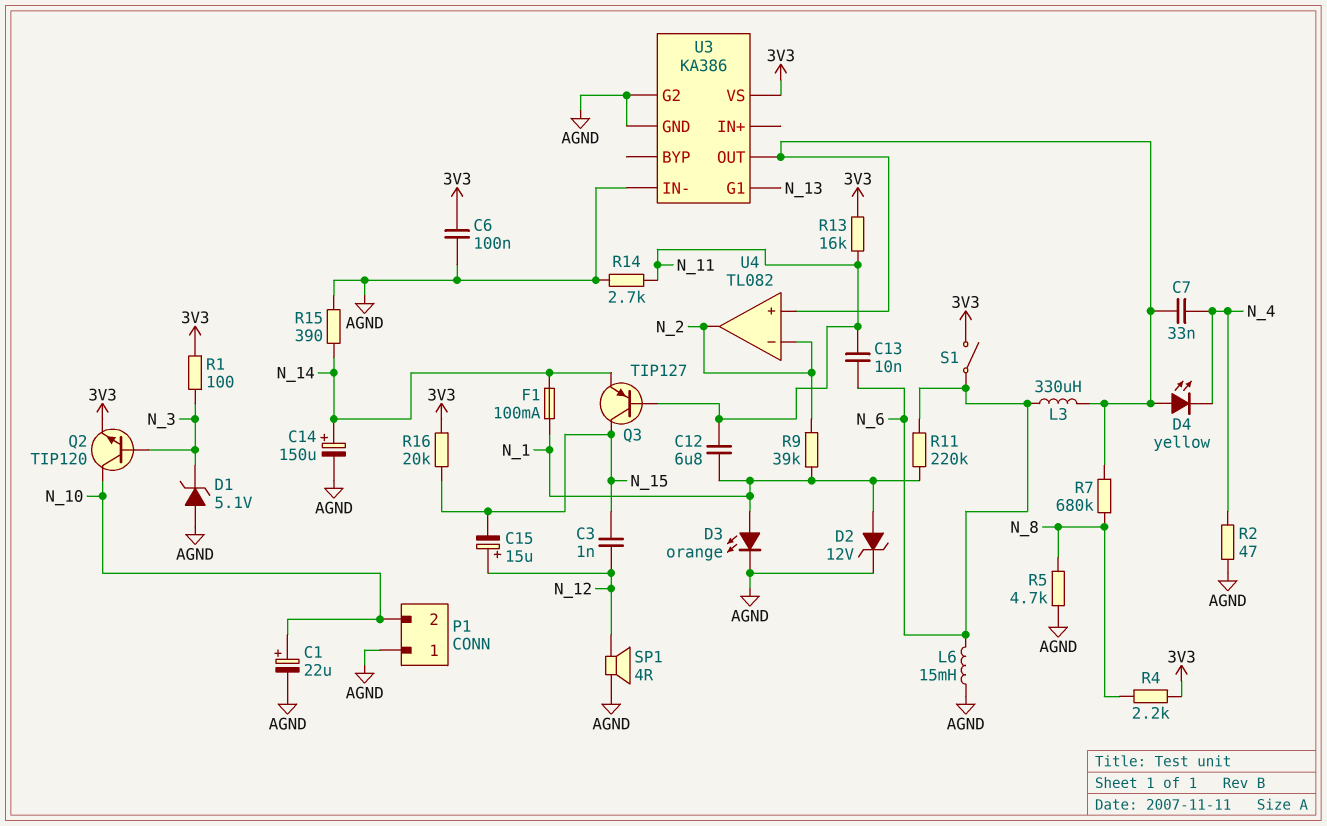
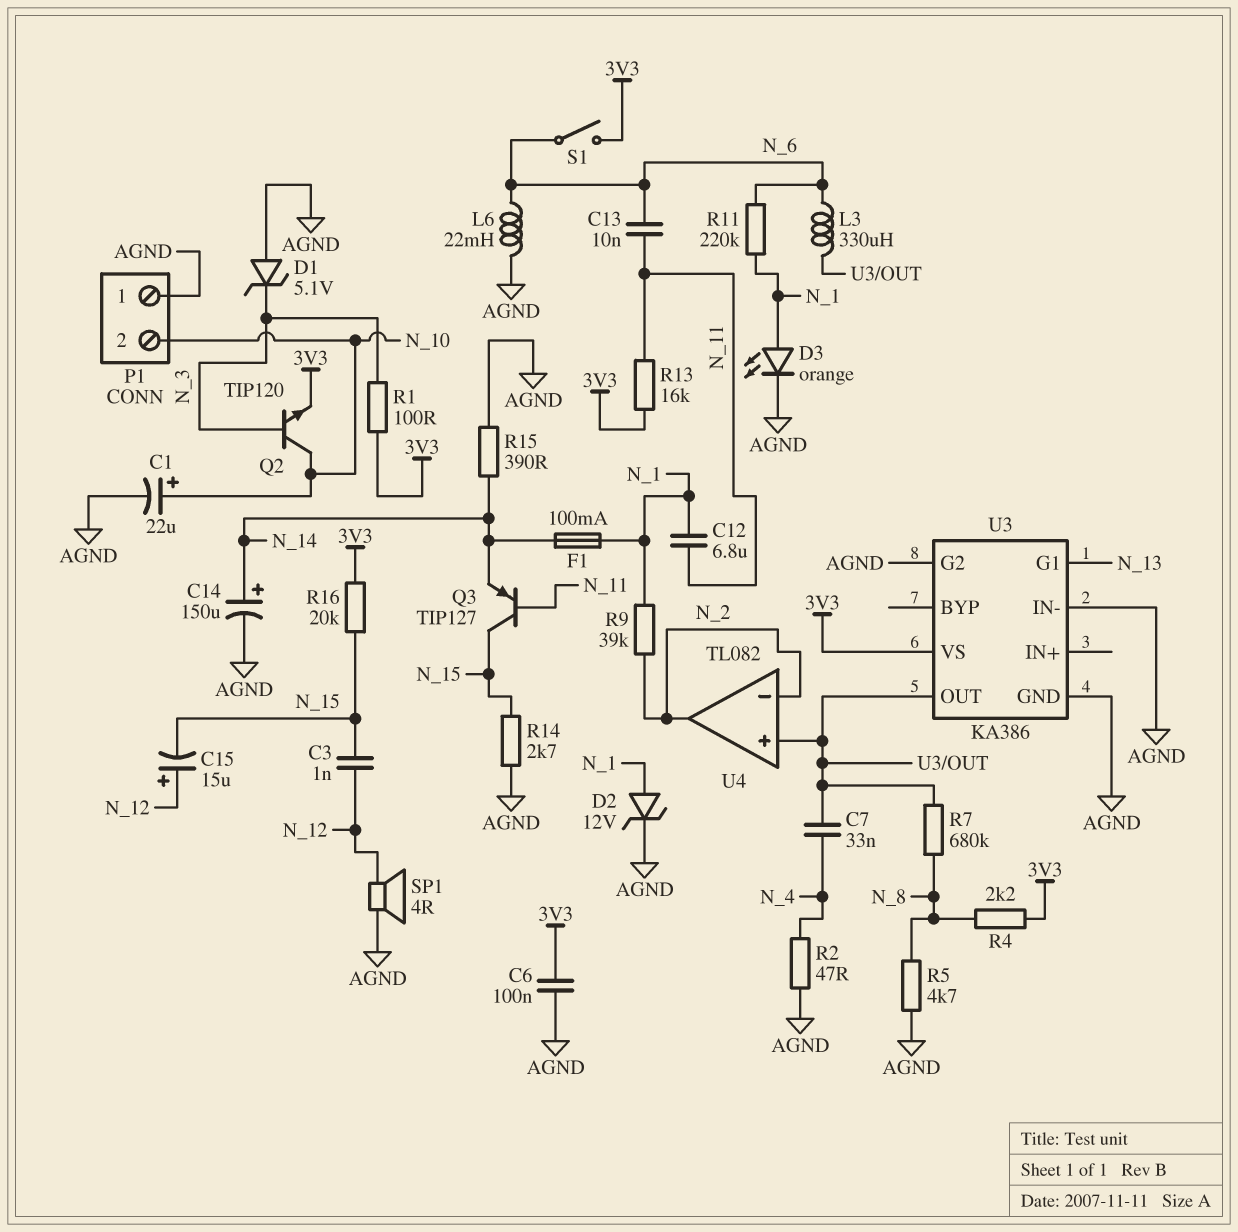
D4: LED yellow (A U3/OUT, K N_4) -> none
L6: 15mH (AGND, N_6) -> 22mH (AGND, N_6)
R14: 2.7k (AGND, N_11) -> 2.7k (AGND, N_15)

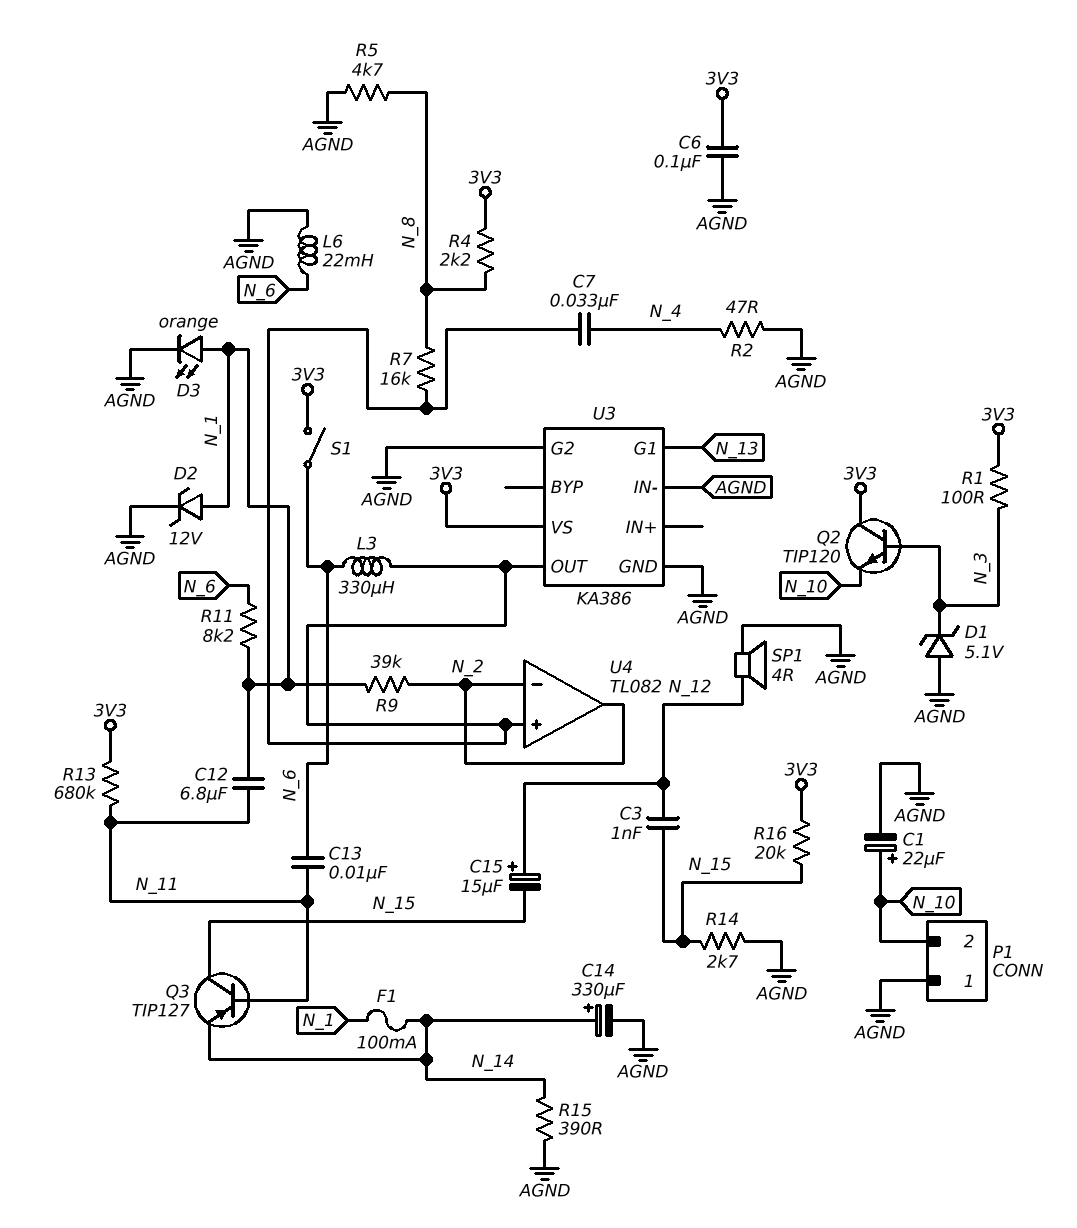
C14: 150uF (plus N_14, minus AGND) -> 330uF (plus N_14, minus AGND)
Q2: NPN TIP120 (B N_3, C N_10, E 3V3) -> NPN TIP120 (B N_3, C 3V3, E N_10)
R7: 680k (N_8, U3/OUT) -> 16k (N_8, U3/OUT)
R11: 220k (N_1, N_6) -> 8.2k (N_1, N_6)
R13: 16k (3V3, N_11) -> 680k (3V3, N_11)

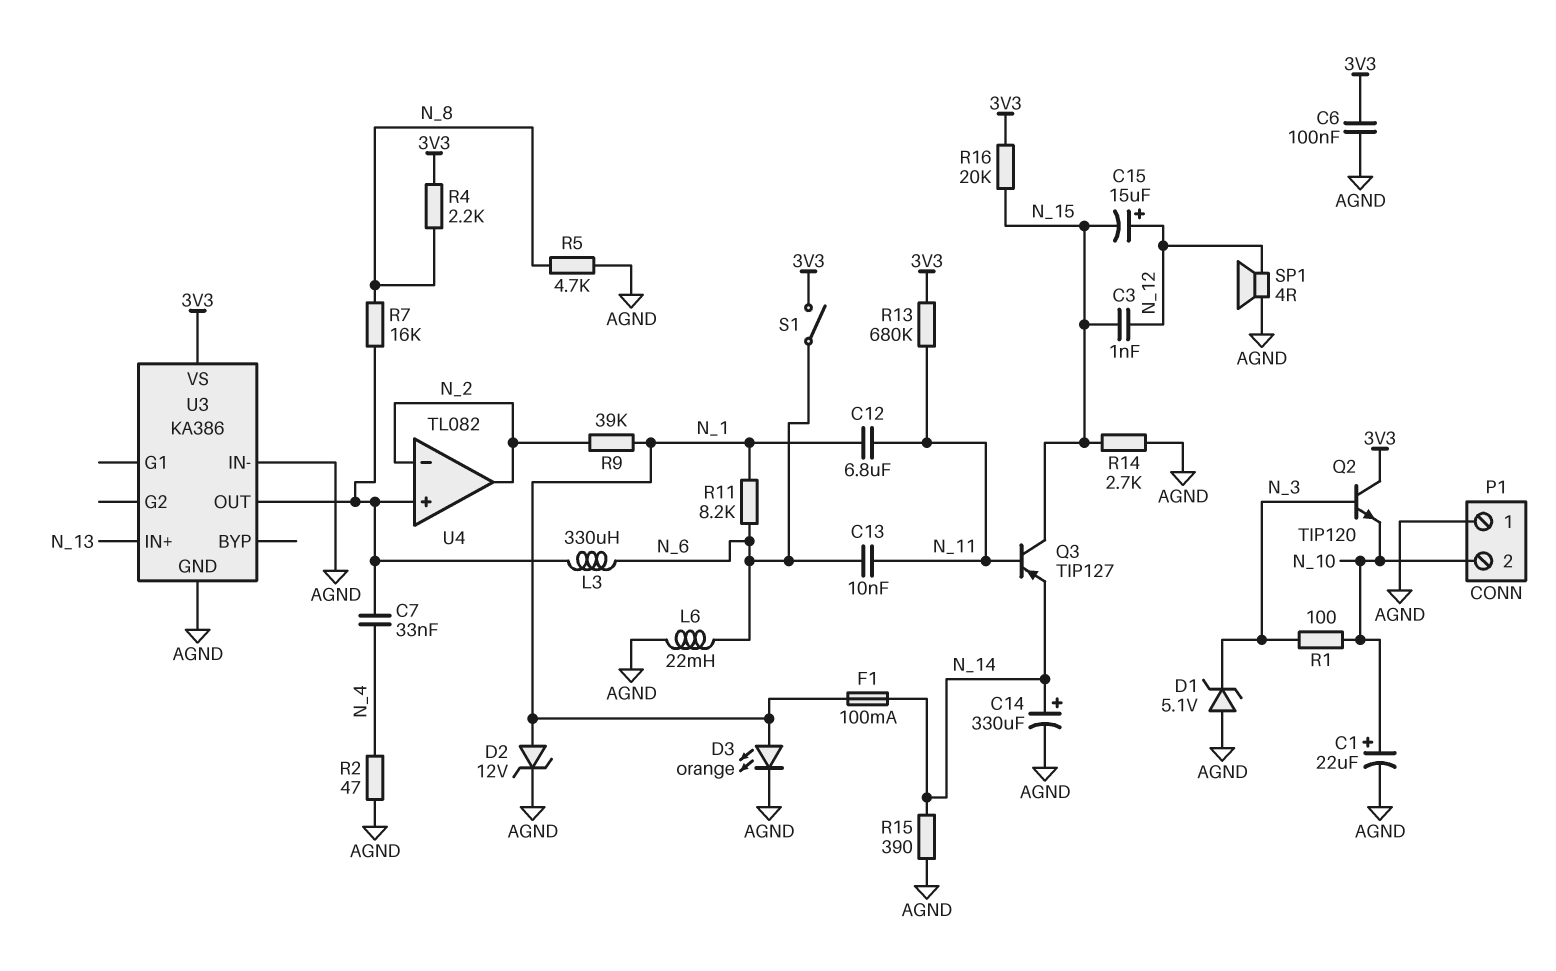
R1: 100 (3V3, N_3) -> 100 (N_3, N_10)
U3 pin G1: N_13 -> none
U3 pin G2: AGND -> none
U3 pin IN+: none -> N_13

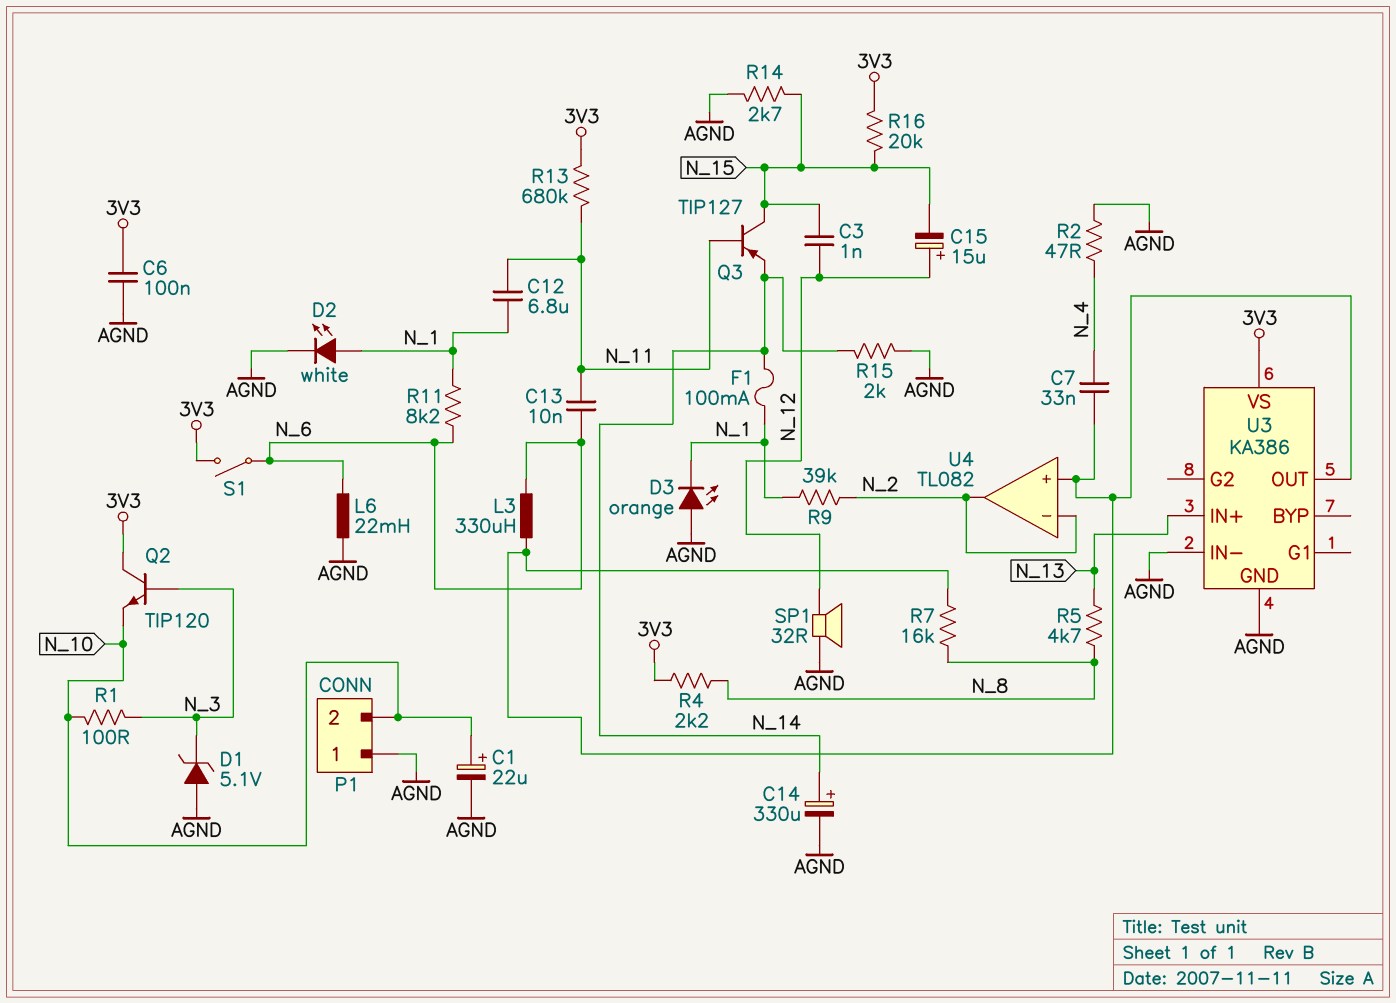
D2: zener 12V (A N_1, K AGND) -> LED white (A N_1, K AGND)
D3: LED orange (A N_1, K AGND) -> LED orange (A AGND, K N_1)
R5: 4.7k (AGND, N_8) -> 4.7k (N_8, N_13)
R15: 390 (AGND, N_14) -> 2k (AGND, N_14)
SP1: speaker 4R (AGND, N_12) -> speaker 32R (AGND, N_12)

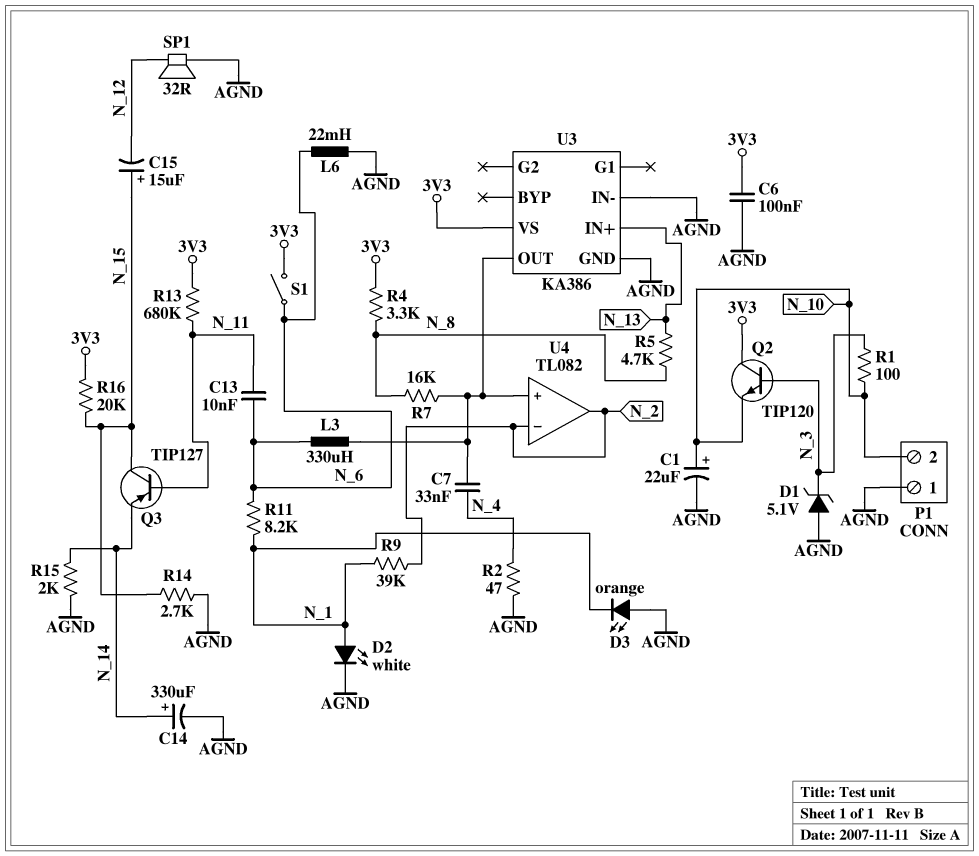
C3: 1nF (N_12, N_15) -> none
C12: 6.8uF (N_1, N_11) -> none
C15: 15uF (plus N_12, minus N_15) -> 15uF (plus N_15, minus N_12)
F1: 100mA (N_1, N_14) -> none
R4: 2.2k (3V3, N_8) -> 3.3k (3V3, N_8)

